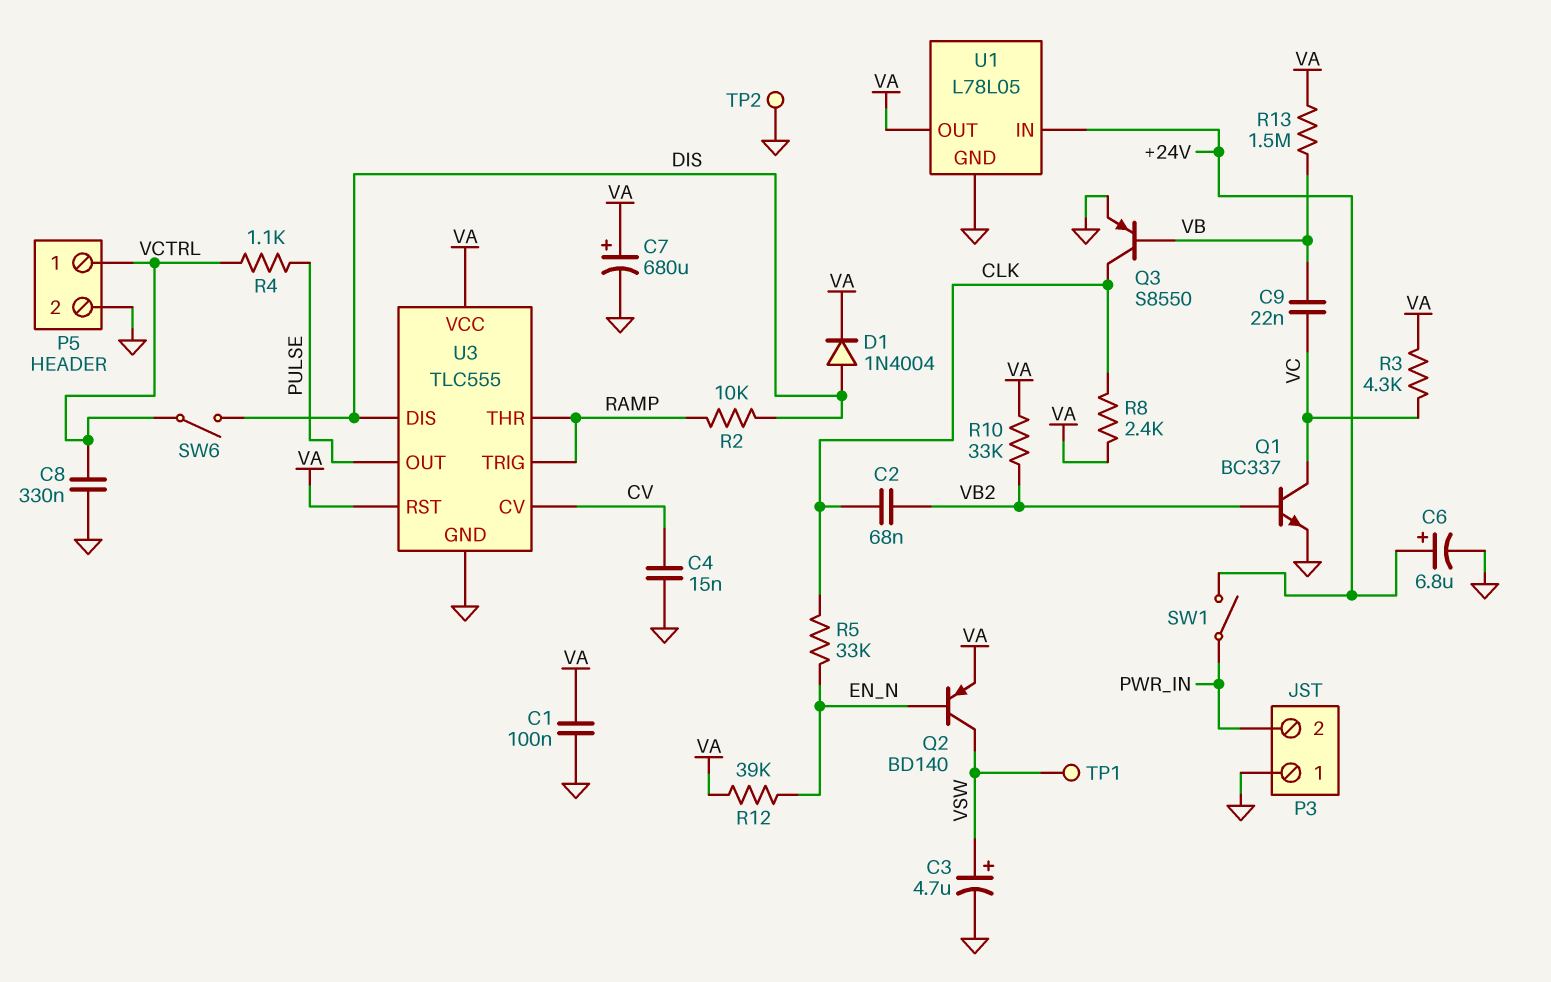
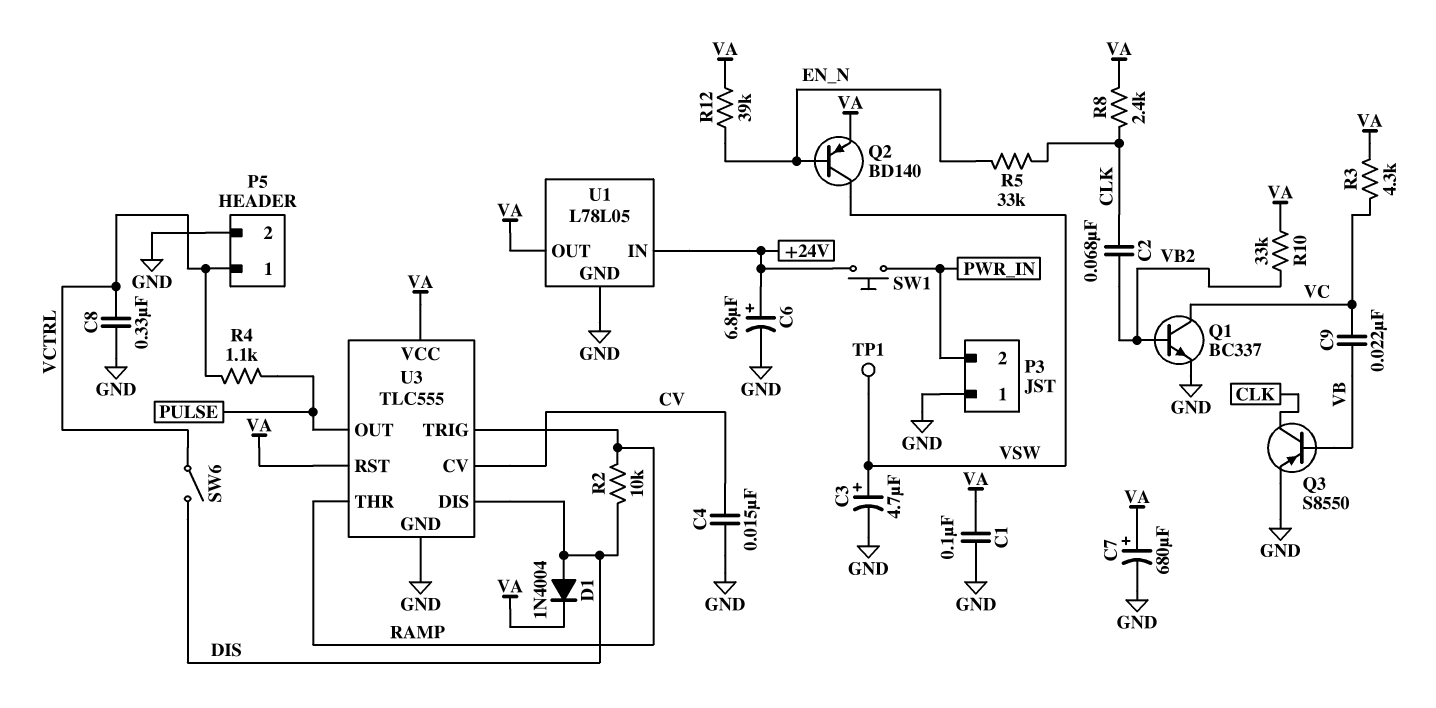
R13: 1.5M (VA, VB) -> none
SW1: switch (+24V, PWR_IN) -> button (+24V, PWR_IN)
TP2: test point (GND) -> none

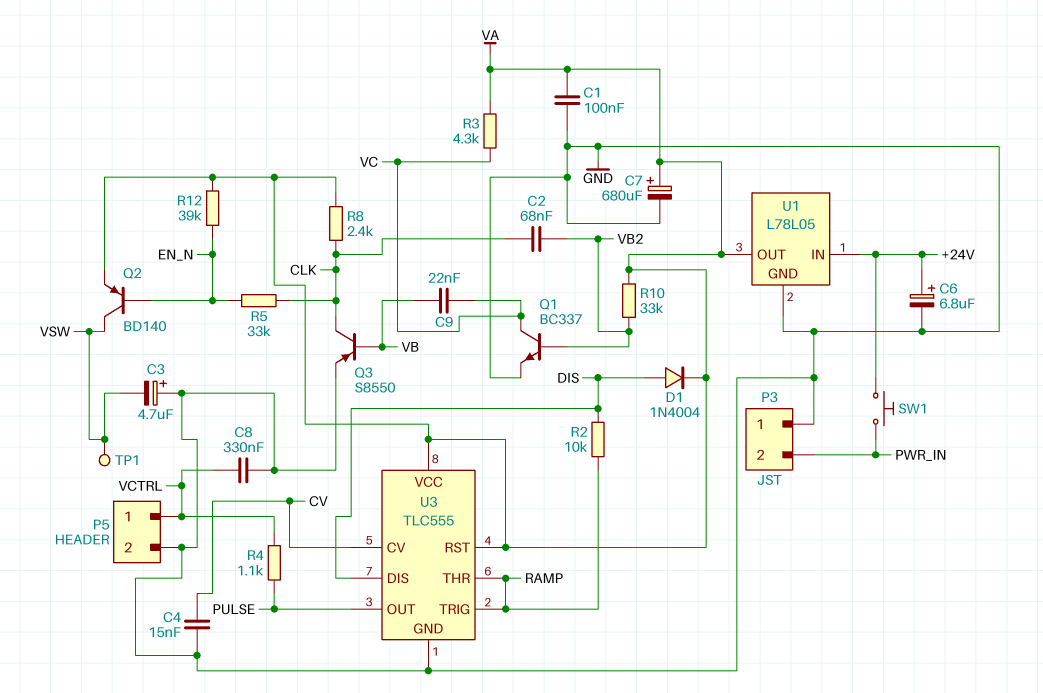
C3: 4.7uF (plus VSW, minus GND) -> 4.7uF (plus GND, minus VSW)
SW6: switch (DIS, VCTRL) -> none

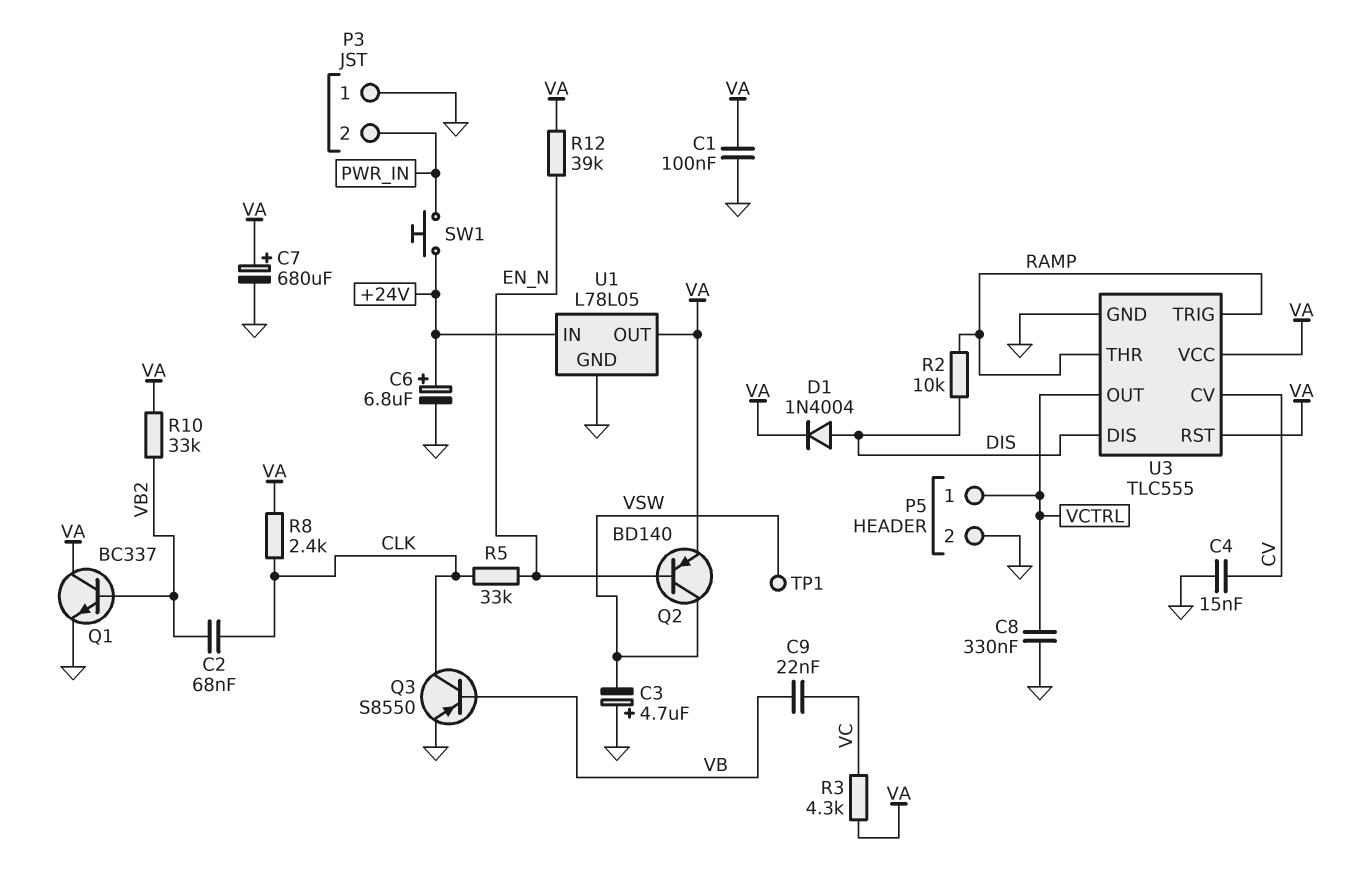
Q1: NPN BC337 (B VB2, C VC, E GND) -> NPN BC337 (B VB2, C VA, E GND)
R4: 1.1k (PULSE, VCTRL) -> none
U3 pin OUT: PULSE -> VCTRL

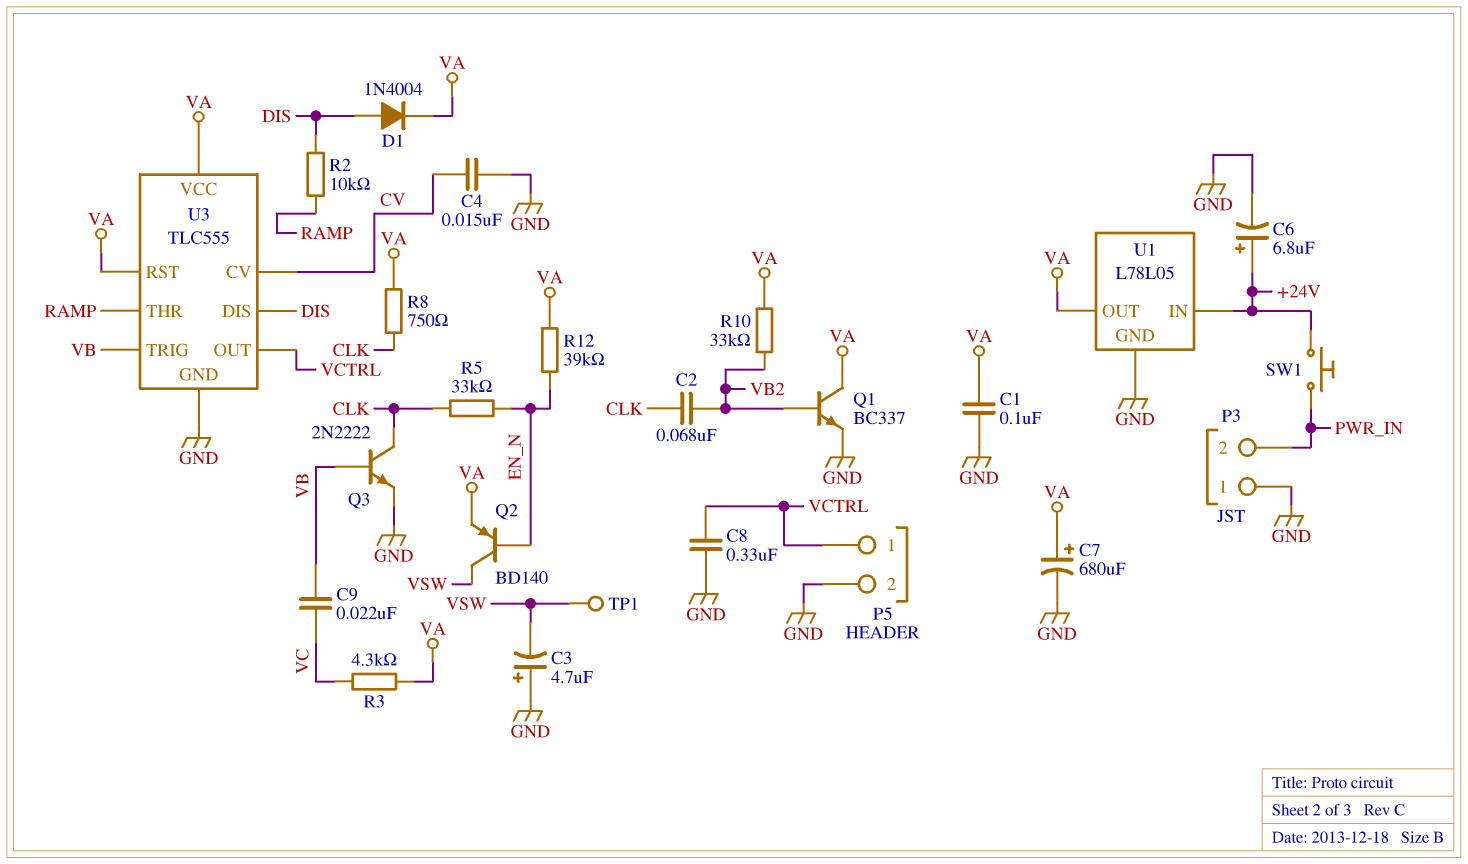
Q3: PNP S8550 (B VB, C CLK, E GND) -> NPN 2N2222 (B VB, C CLK, E GND)
R8: 2.4k (CLK, VA) -> 750 (CLK, VA)
U3 pin TRIG: RAMP -> VB

